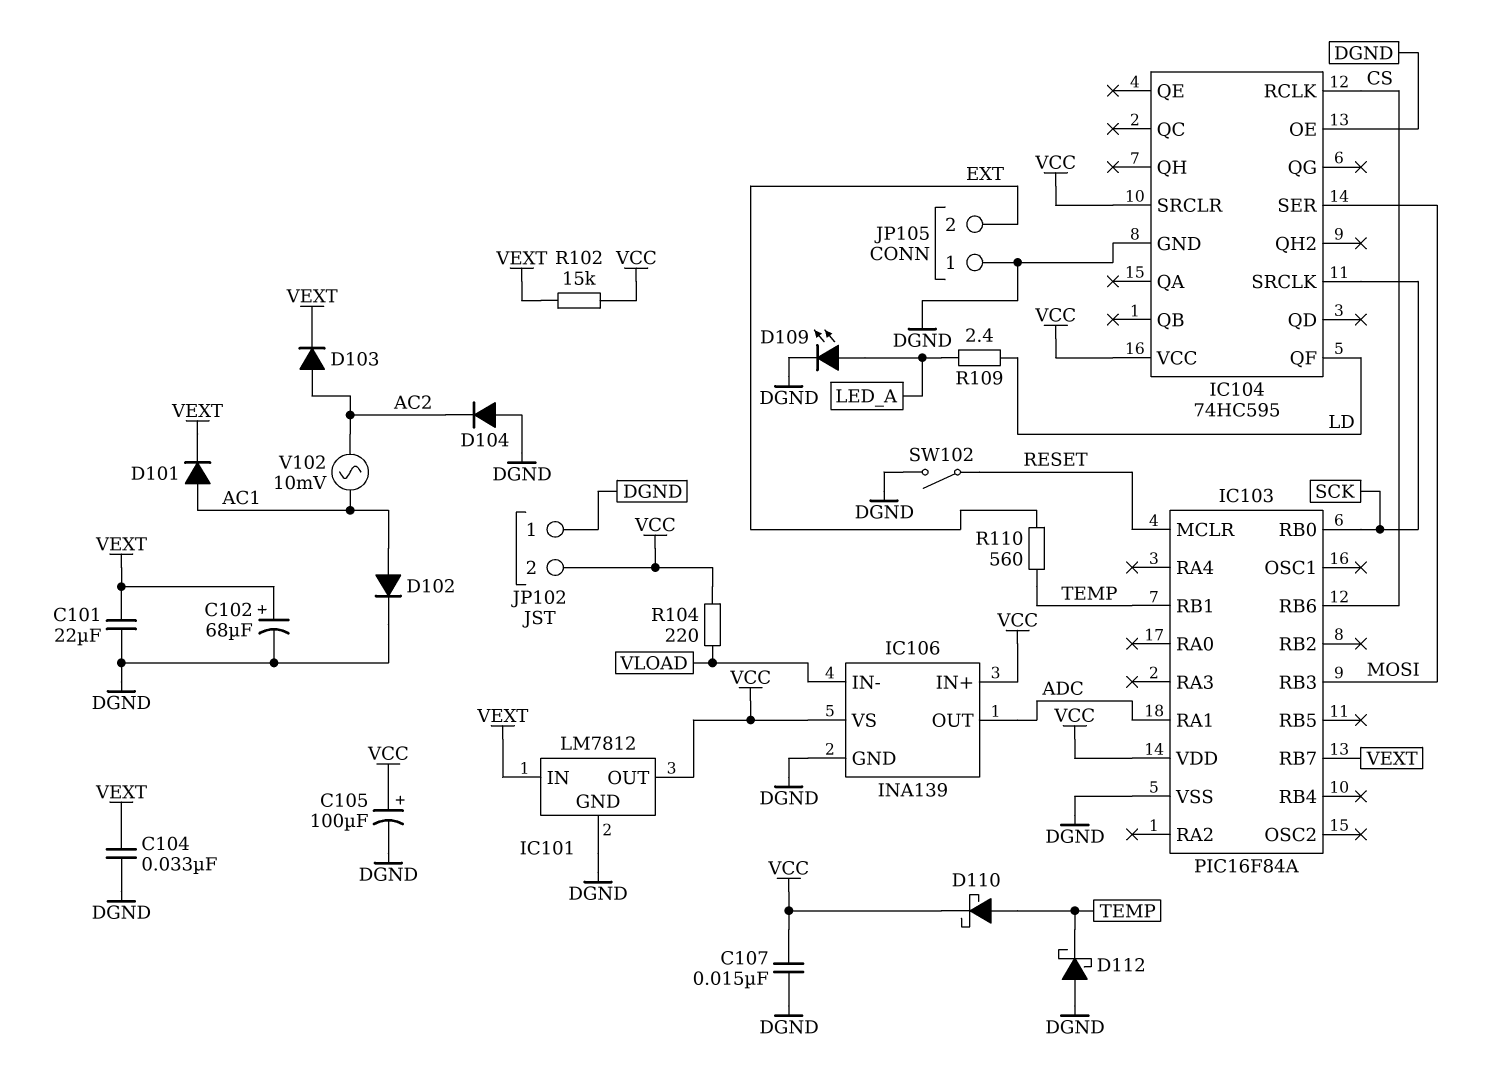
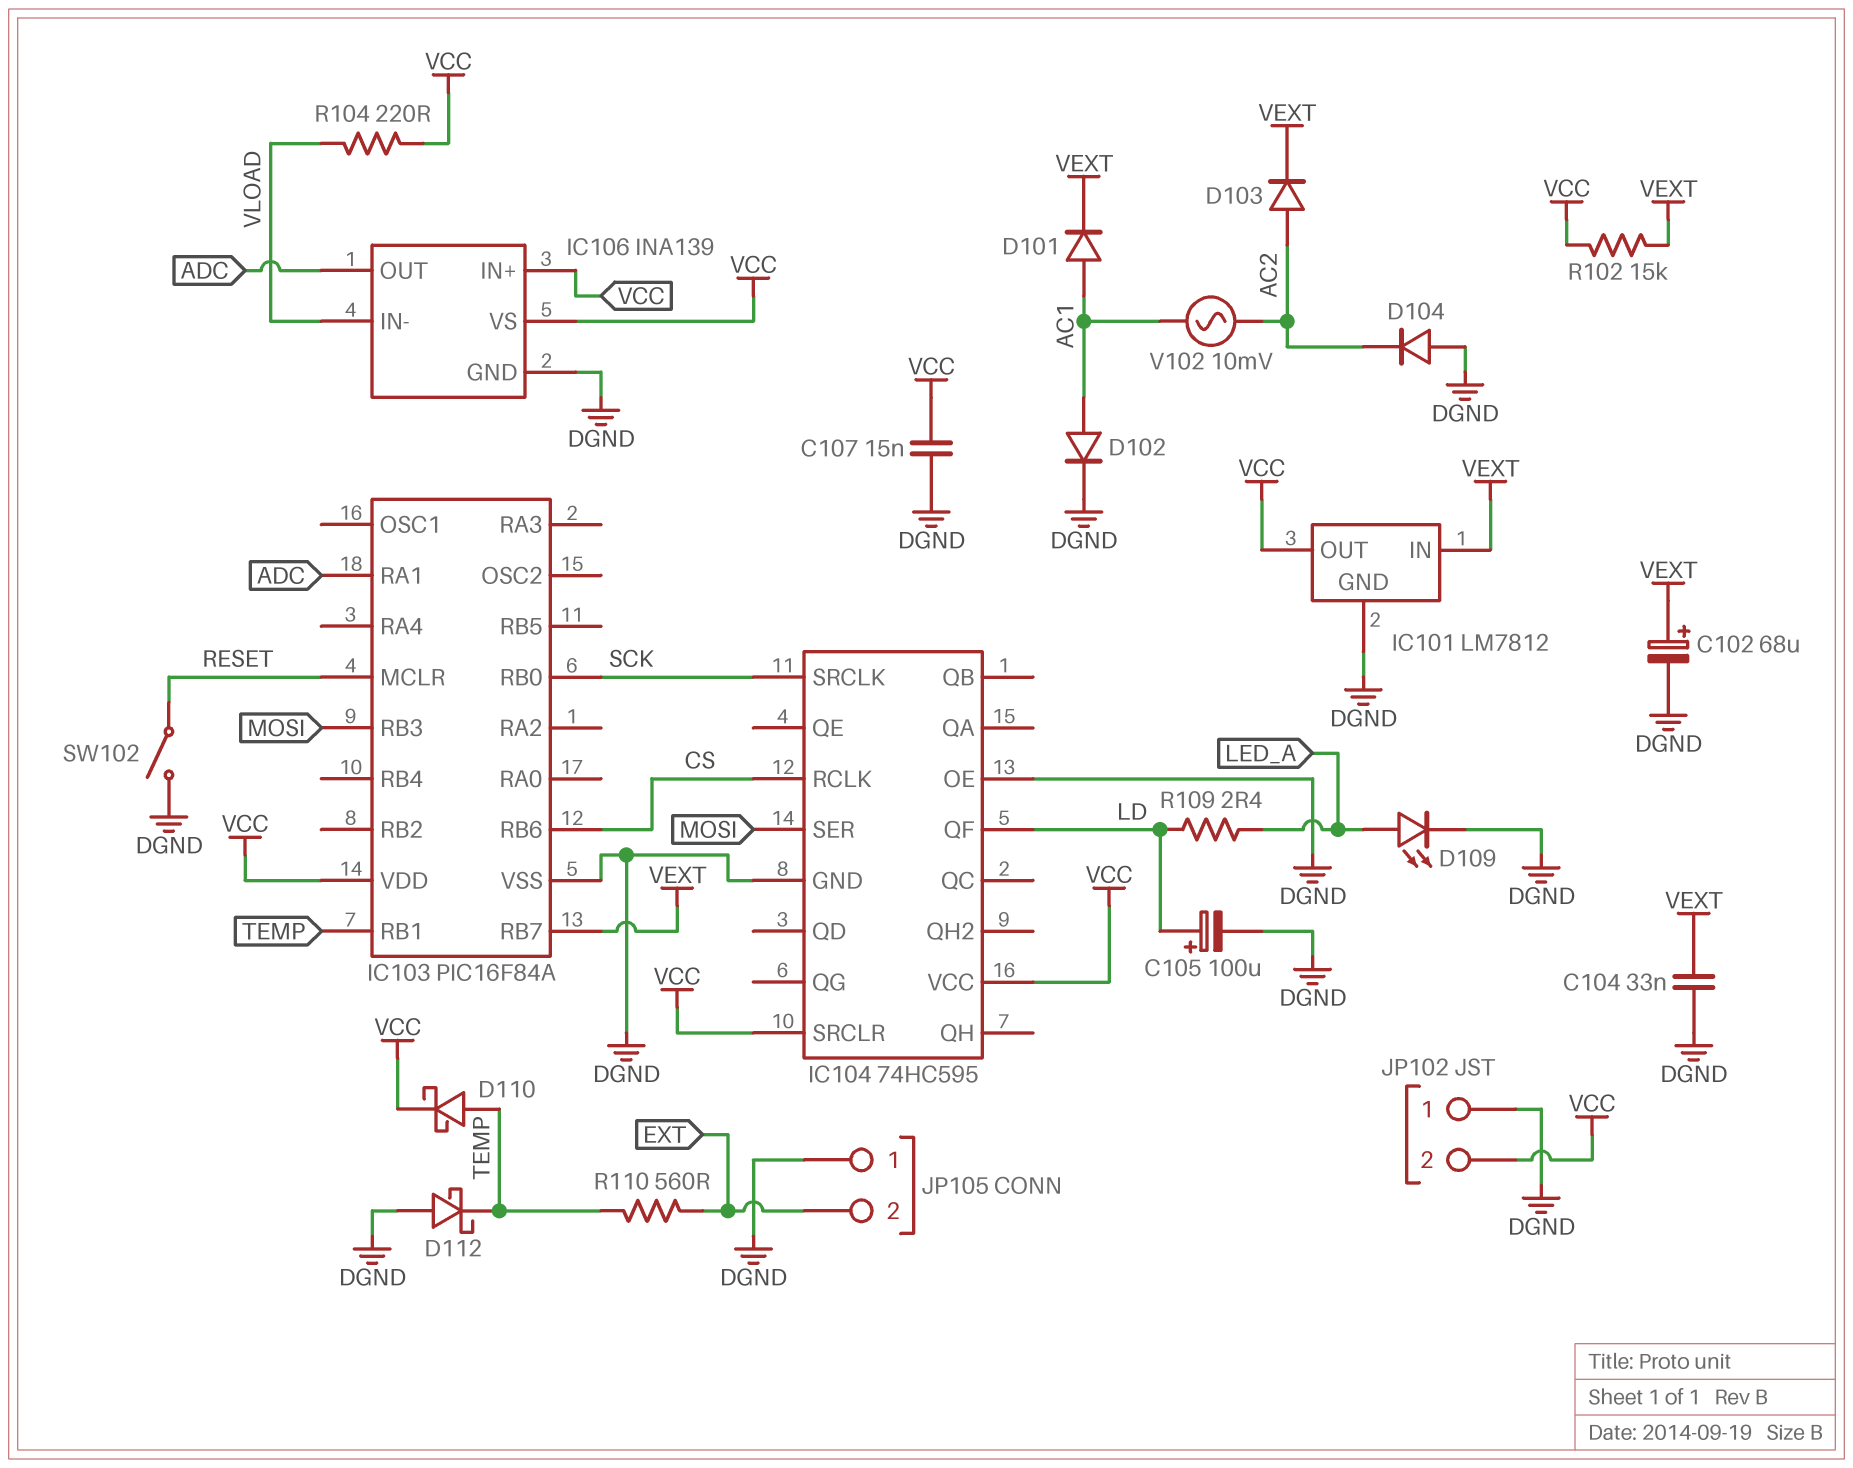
C101: 22uF (DGND, VEXT) -> none
C105: 100uF (plus VCC, minus DGND) -> 100uF (plus LD, minus DGND)

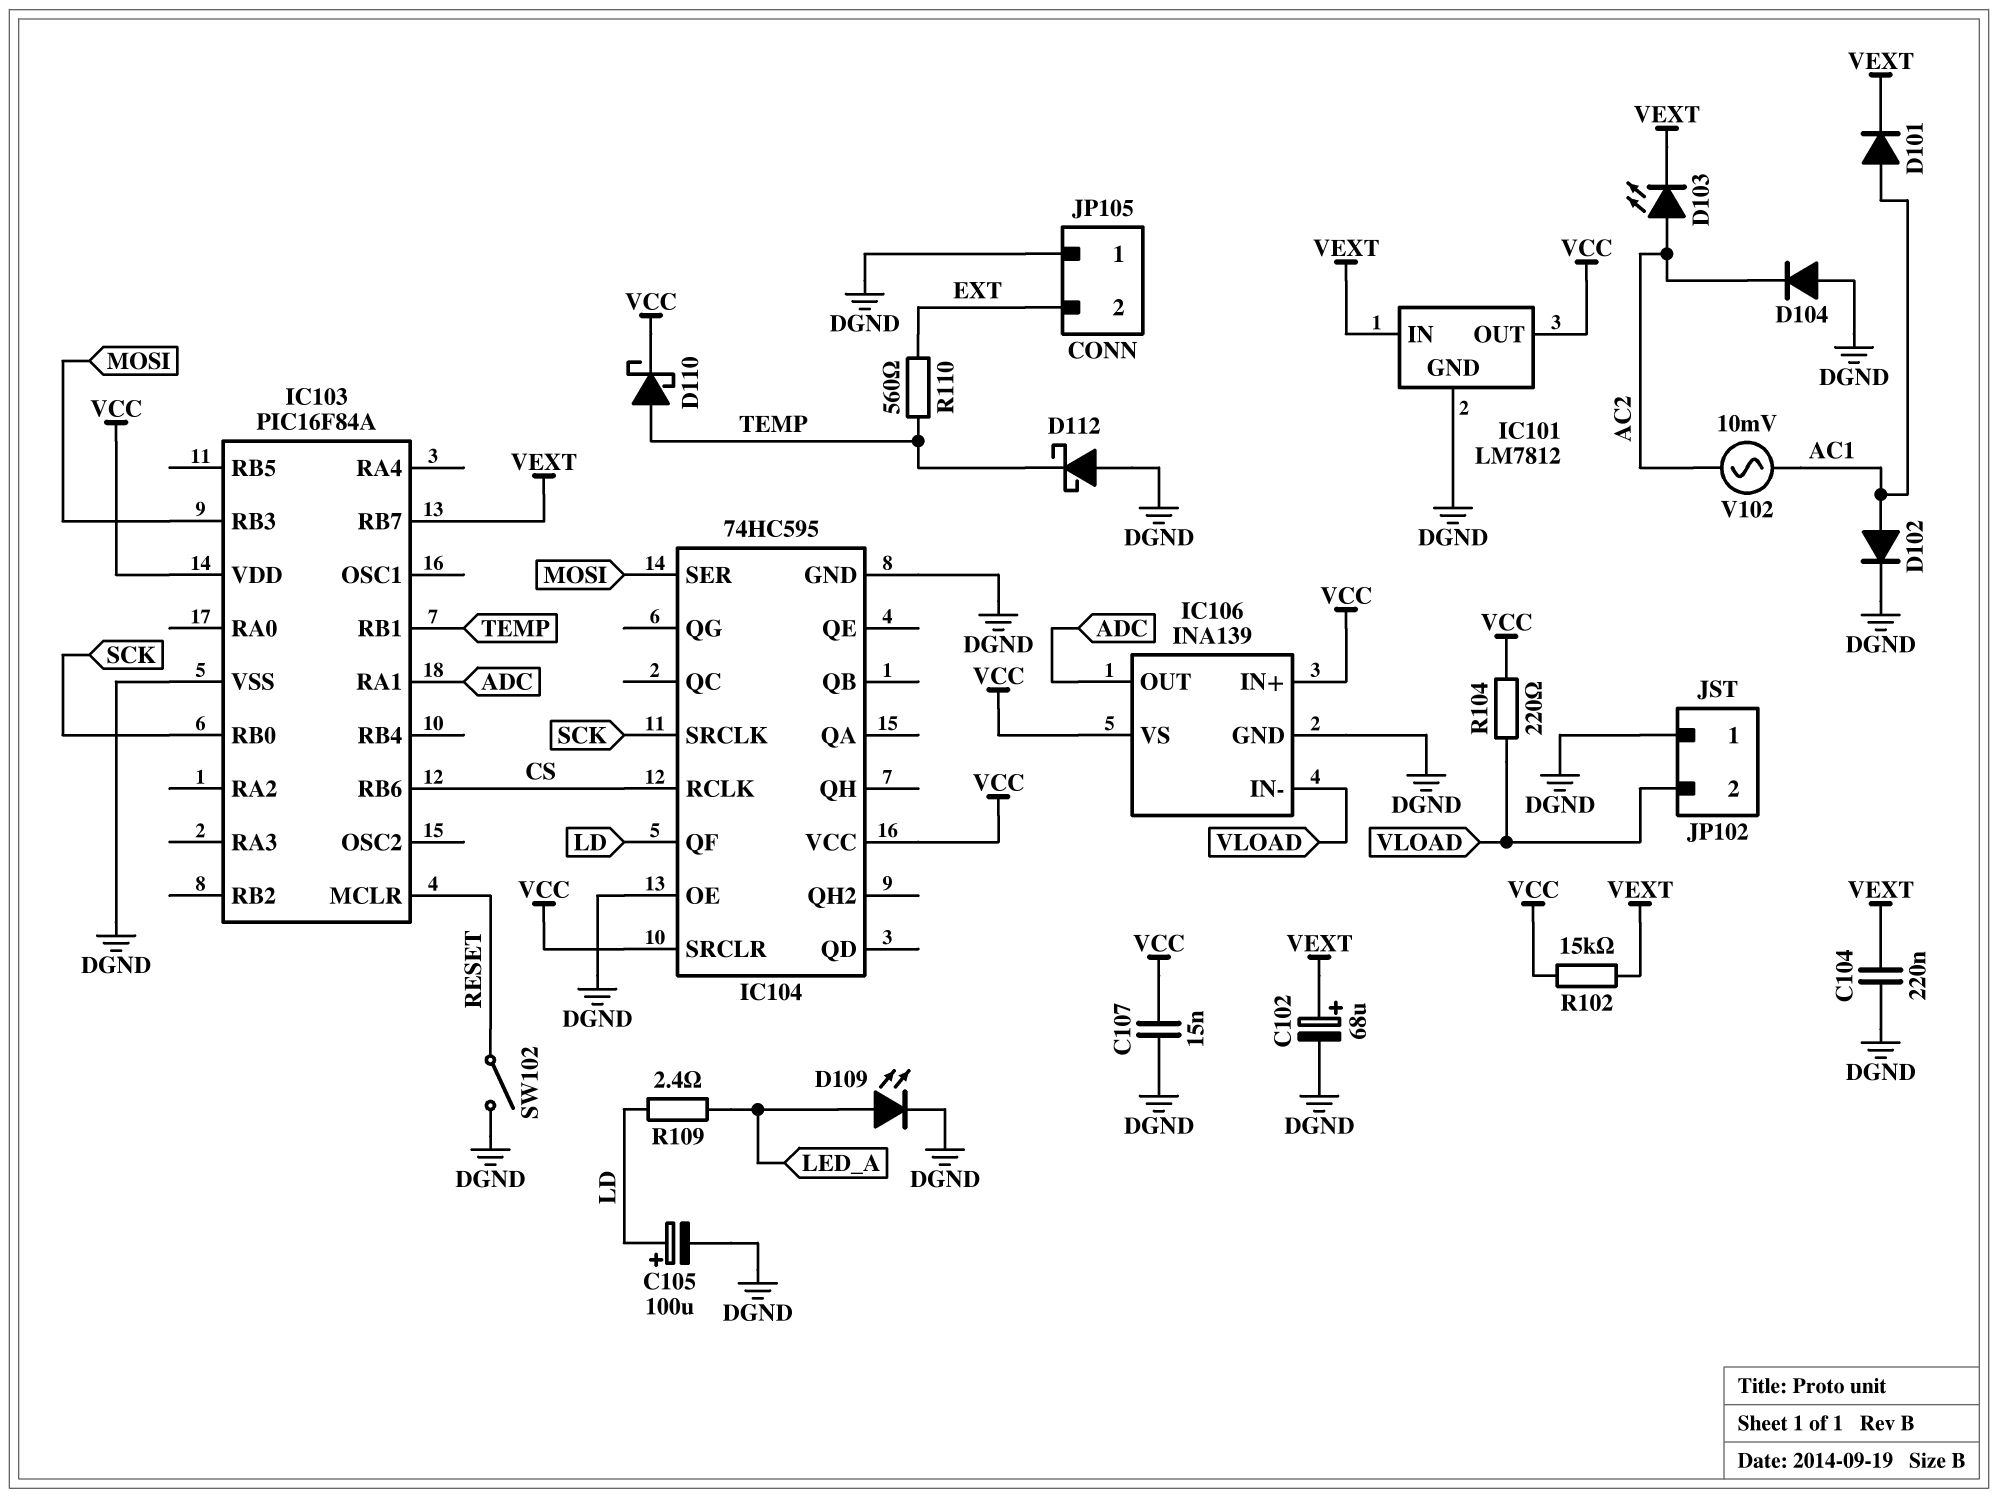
C104: 33nF (DGND, VEXT) -> 220nF (DGND, VEXT)
D103: diode (A AC2, K VEXT) -> LED (A AC2, K VEXT)
JP102 pin 2: VCC -> VLOAD

